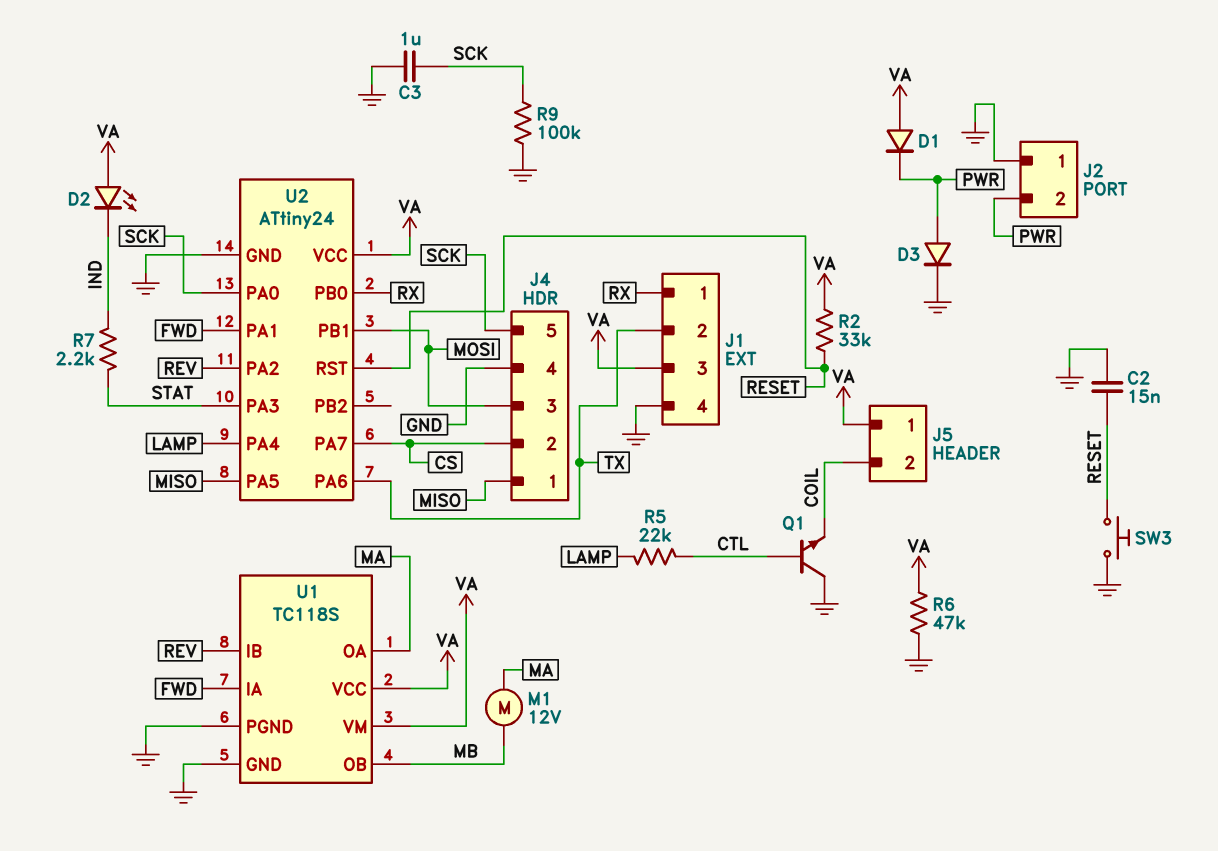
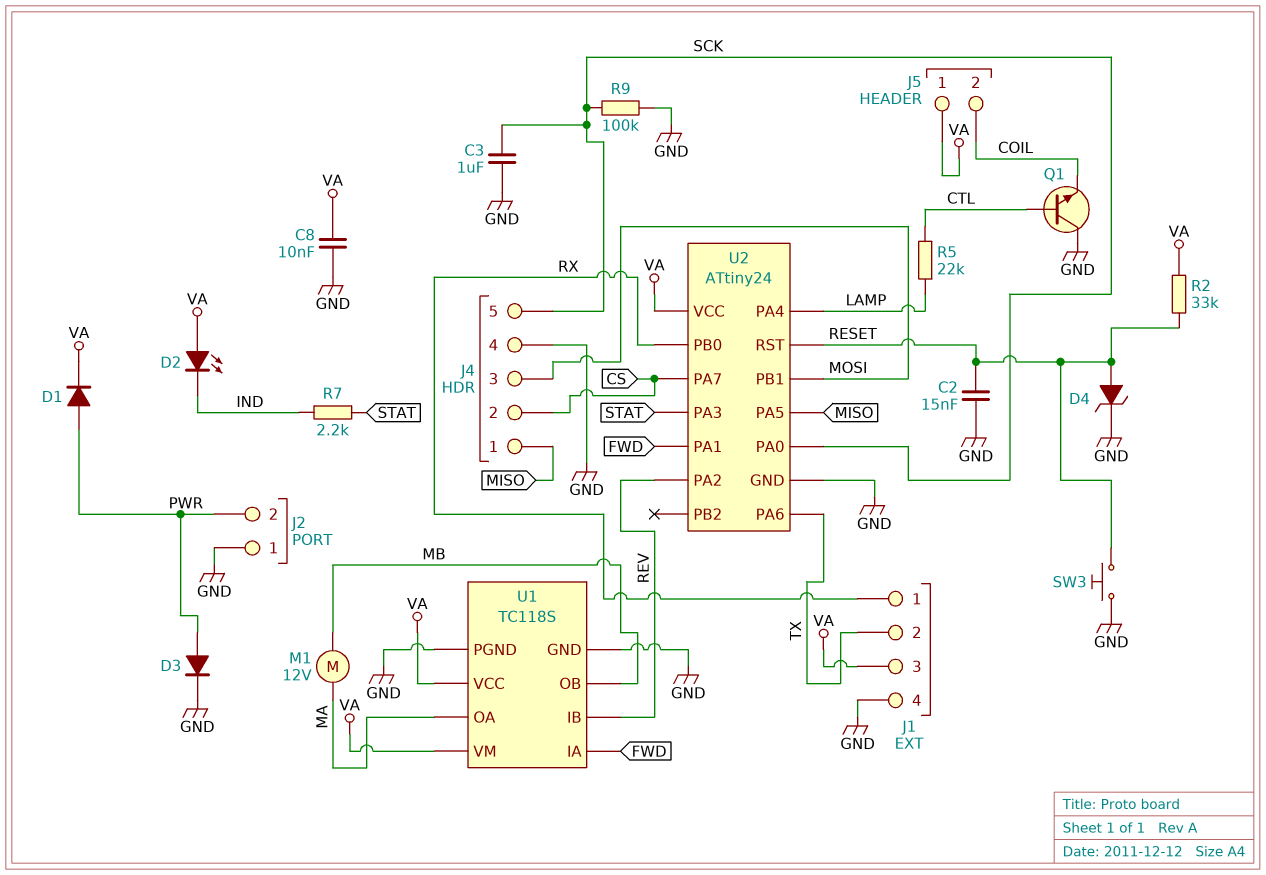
C8: none -> 10nF (GND, VA)
D1: diode (A VA, K PWR) -> diode (A PWR, K VA)
D4: none -> zener (A RESET, K GND)
R6: 47k (GND, VA) -> none

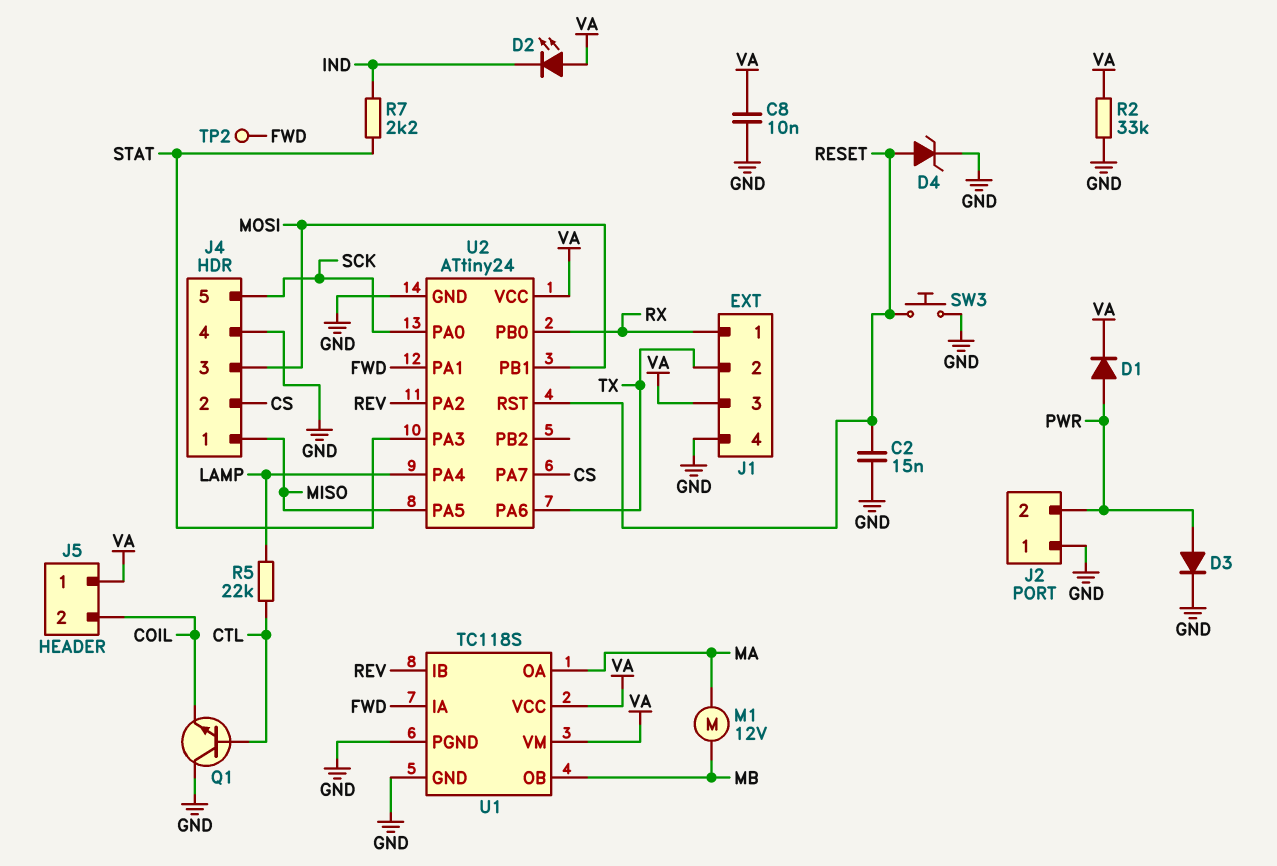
C3: 1uF (GND, SCK) -> none
R2: 33k (RESET, VA) -> 33k (GND, VA)
R9: 100k (GND, SCK) -> none
TP2: none -> test point (FWD)

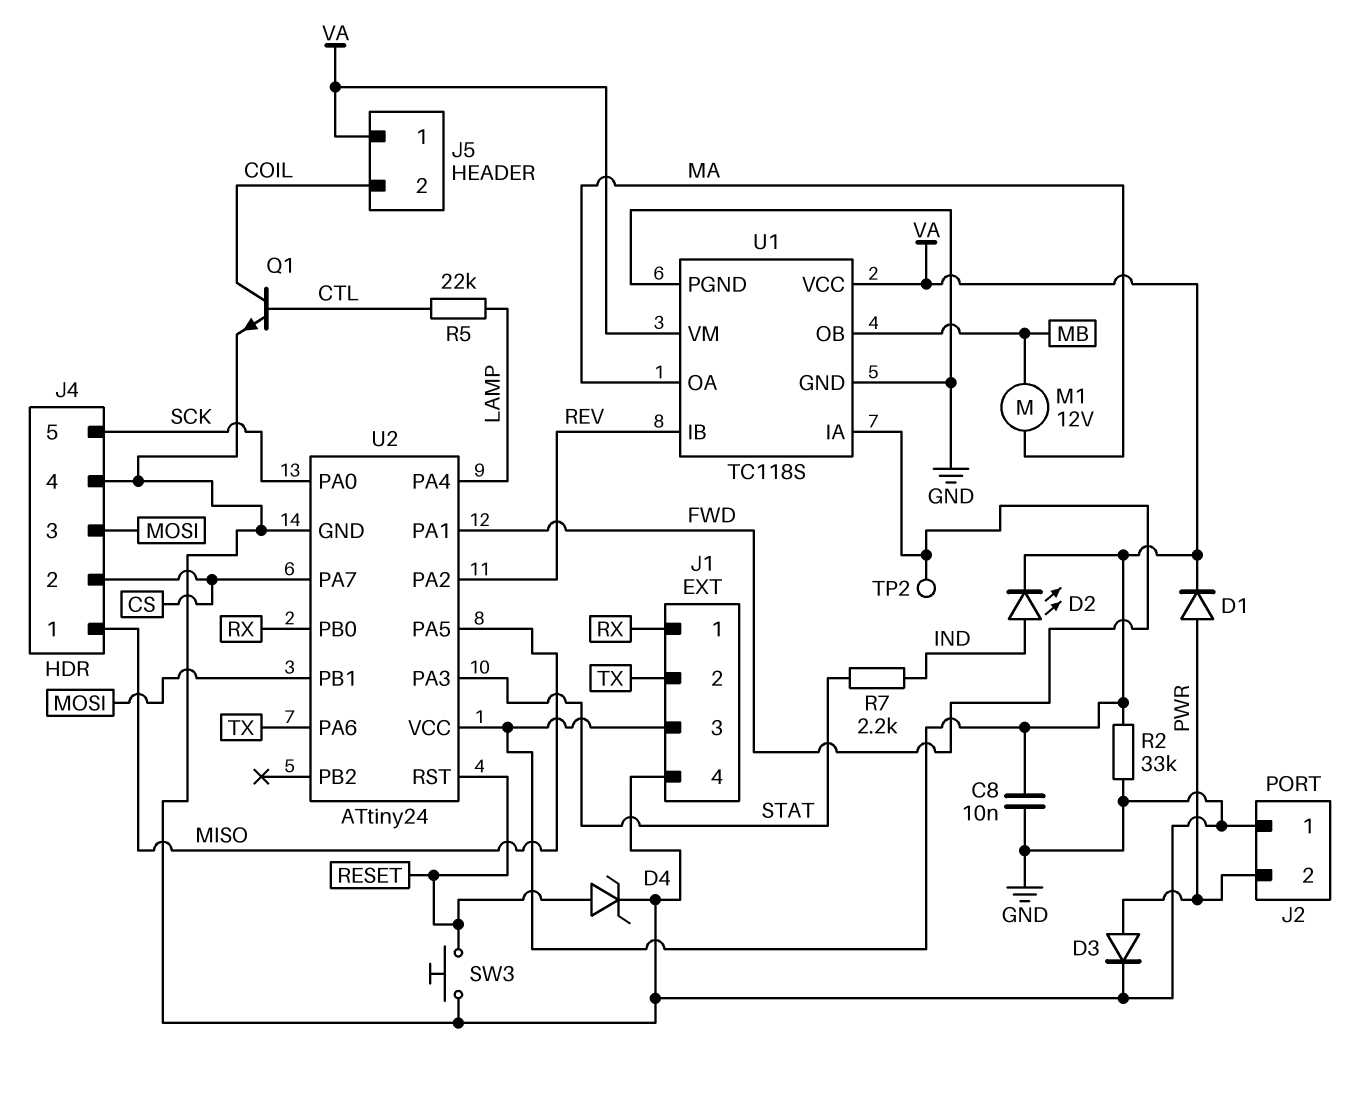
C2: 15nF (GND, RESET) -> none
D2: LED (A VA, K IND) -> LED (A IND, K VA)
Q1: NPN (B CTL, C GND, E COIL) -> NPN (B CTL, C COIL, E GND)

